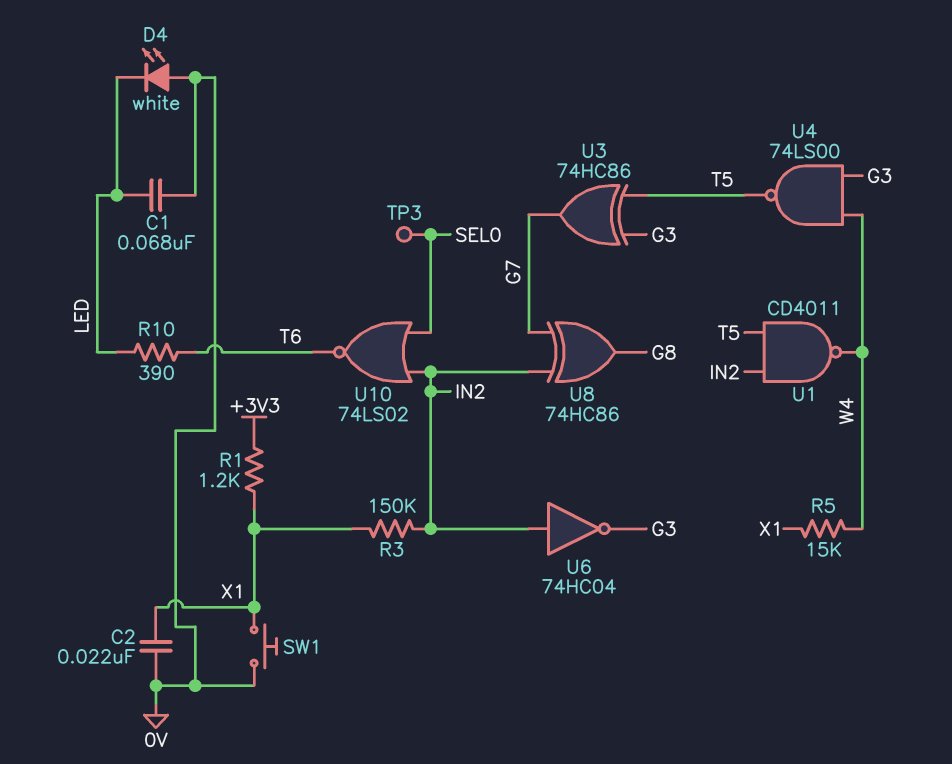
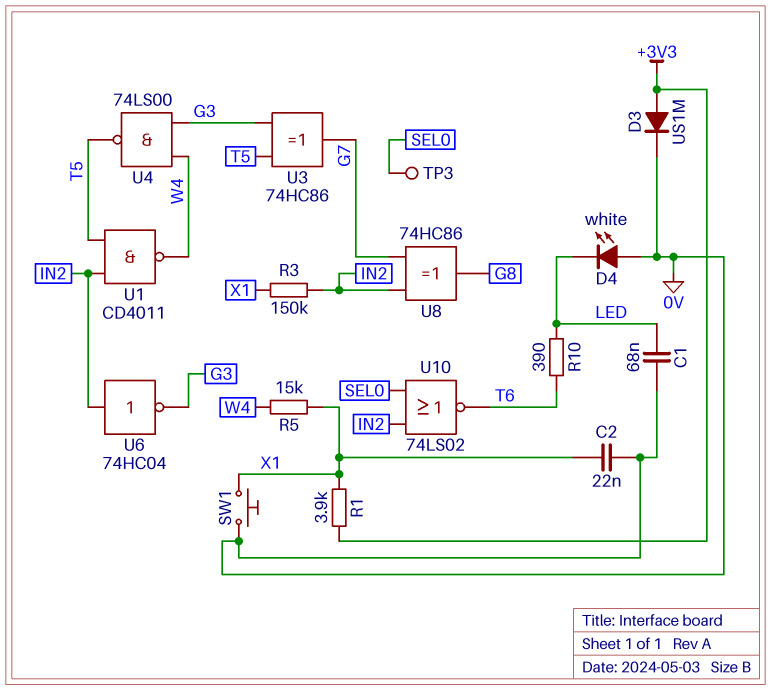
D3: none -> diode US1M (A +3V3, K 0V)
R1: 1.2k (+3V3, X1) -> 3.9k (+3V3, X1)

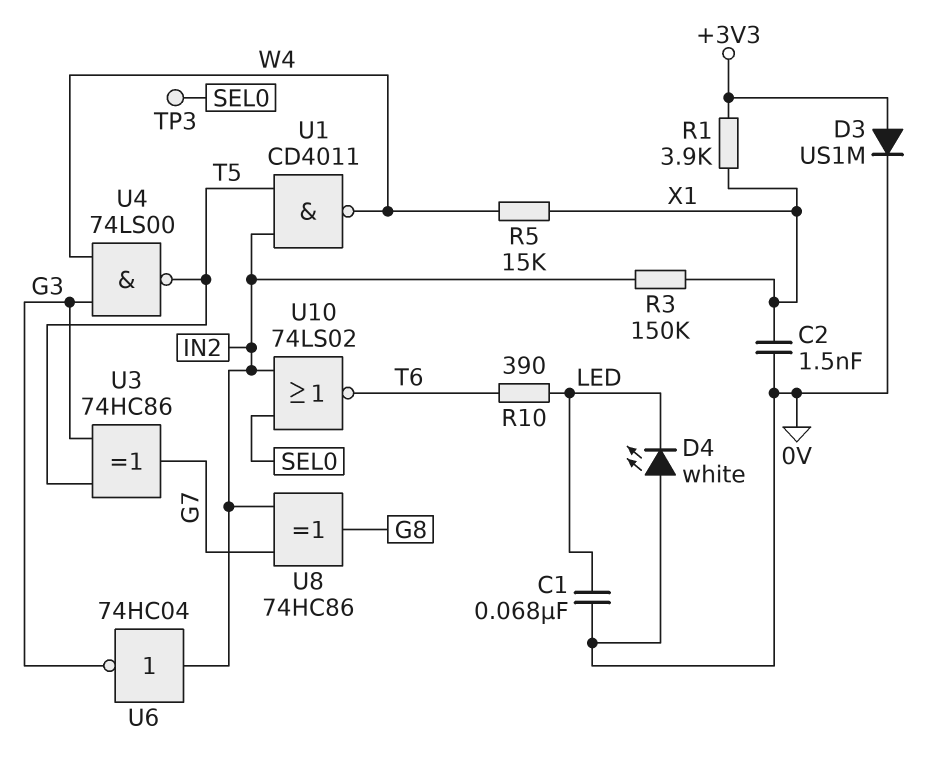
C2: 22nF (0V, X1) -> 1.5nF (0V, X1)
SW1: button (0V, X1) -> none

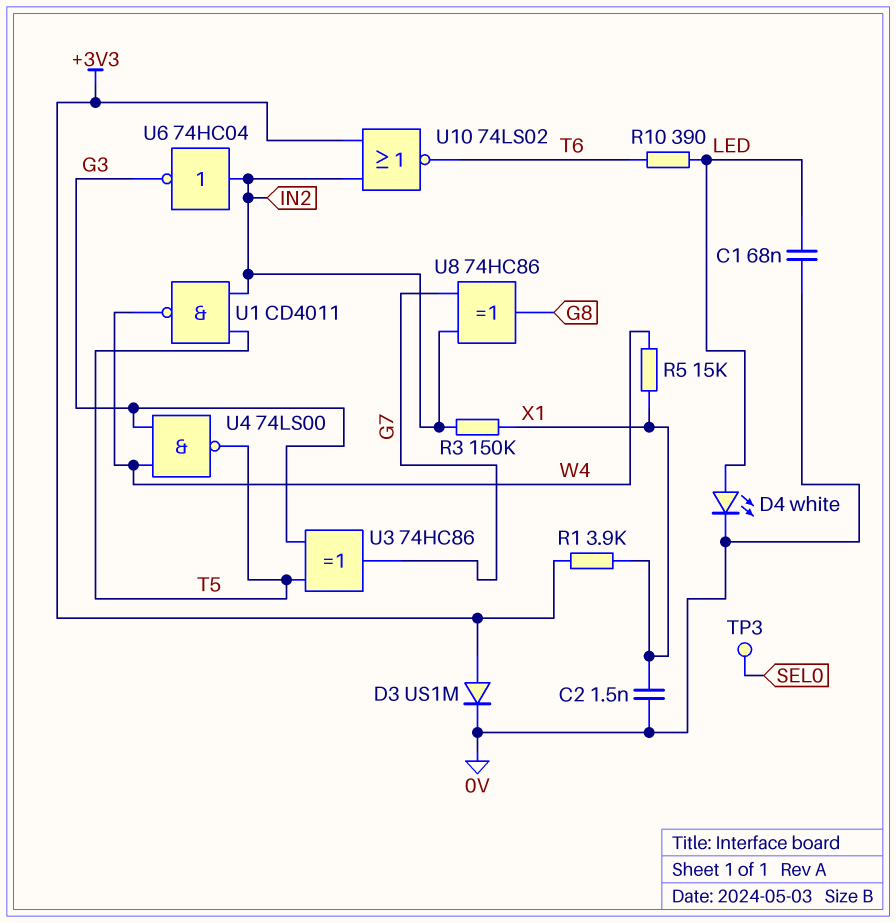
D4: LED white (A 0V, K LED) -> LED white (A LED, K 0V)
U10: NOR 74LS02 (in IN2, in SEL0, out T6) -> NOR 74LS02 (in +3V3, in IN2, out T6)

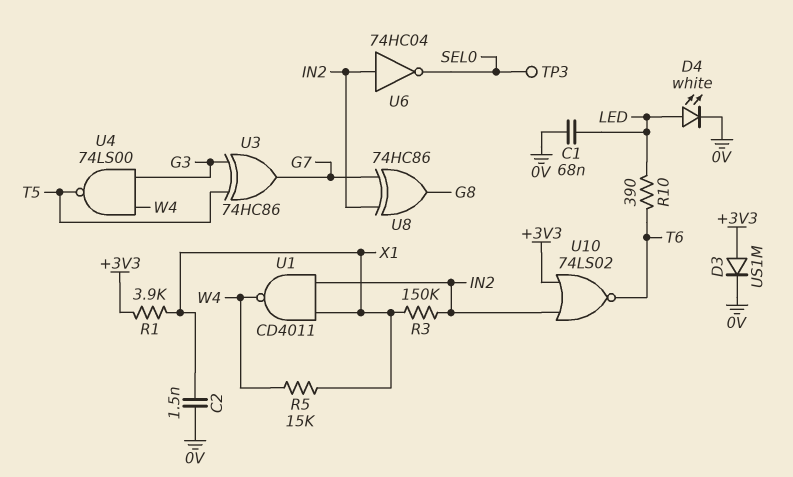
U1: NAND CD4011 (in IN2, in T5, out W4) -> NAND CD4011 (in IN2, in X1, out W4)
U6: NOT 74HC04 (in IN2, out G3) -> NOT 74HC04 (in IN2, out SEL0)

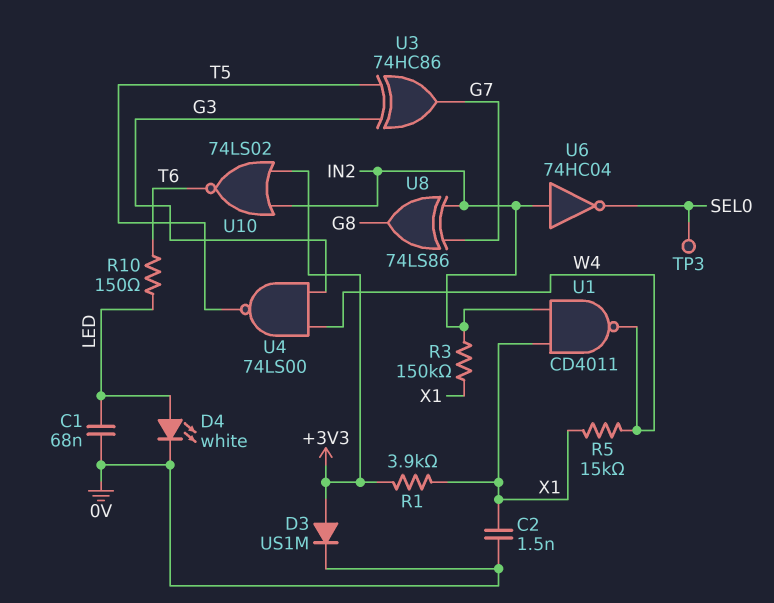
R10: 390 (LED, T6) -> 150 (LED, T6)
U8: XOR 74HC86 (in G7, in IN2, out G8) -> XOR 74LS86 (in G7, in IN2, out G8)

